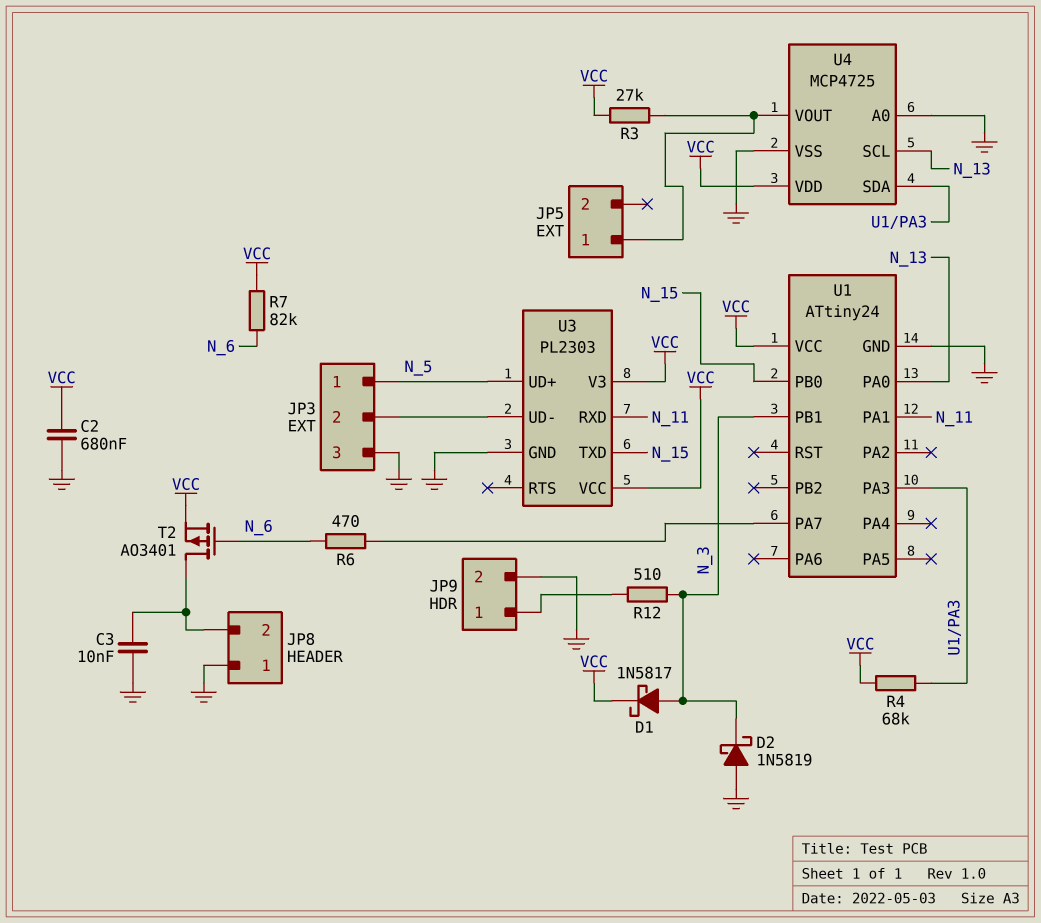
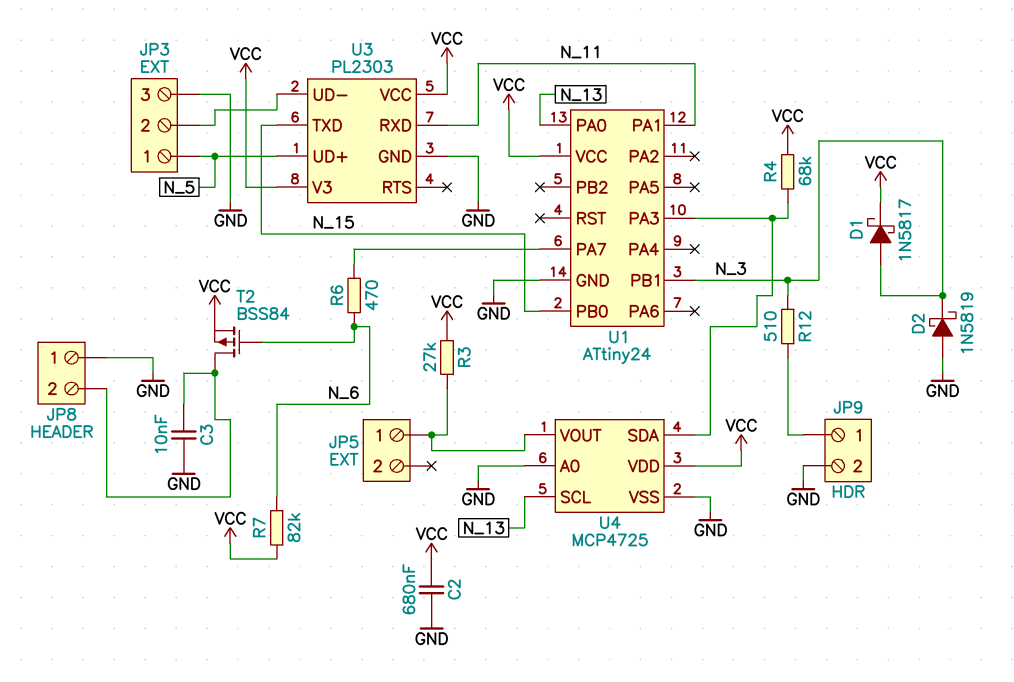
T2: PMOS AO3401 (G N_6, D JP8/2, S VCC) -> PMOS BSS84 (G N_6, D JP8/2, S VCC)

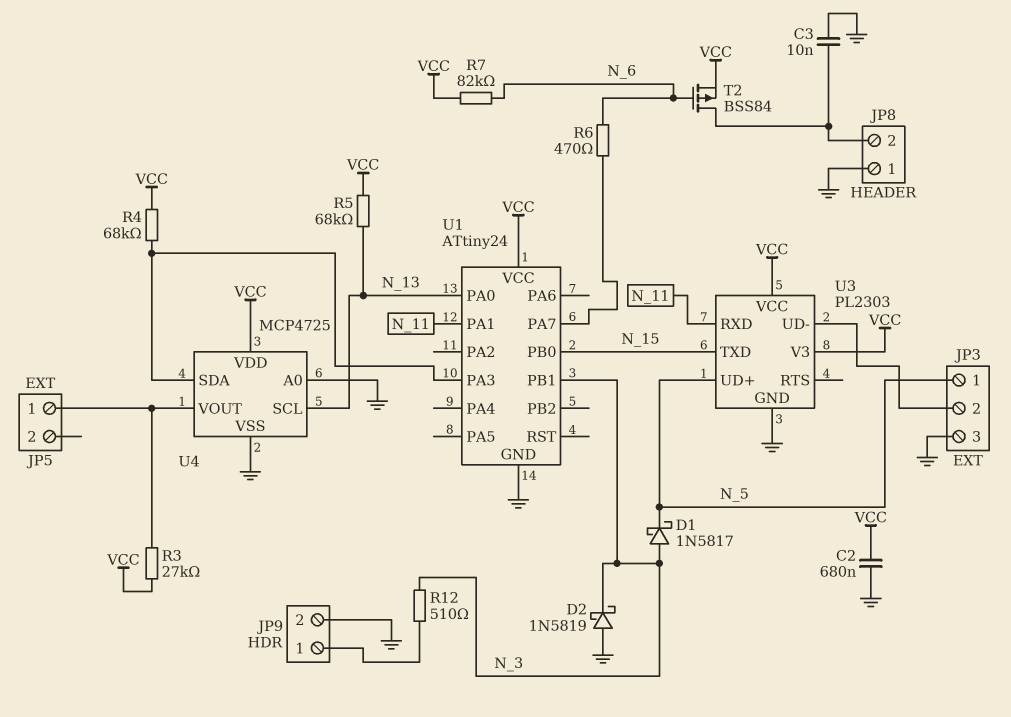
D1: schottky 1N5817 (A N_3, K VCC) -> schottky 1N5817 (A N_3, K N_5)
R5: none -> 68k (N_13, VCC)

